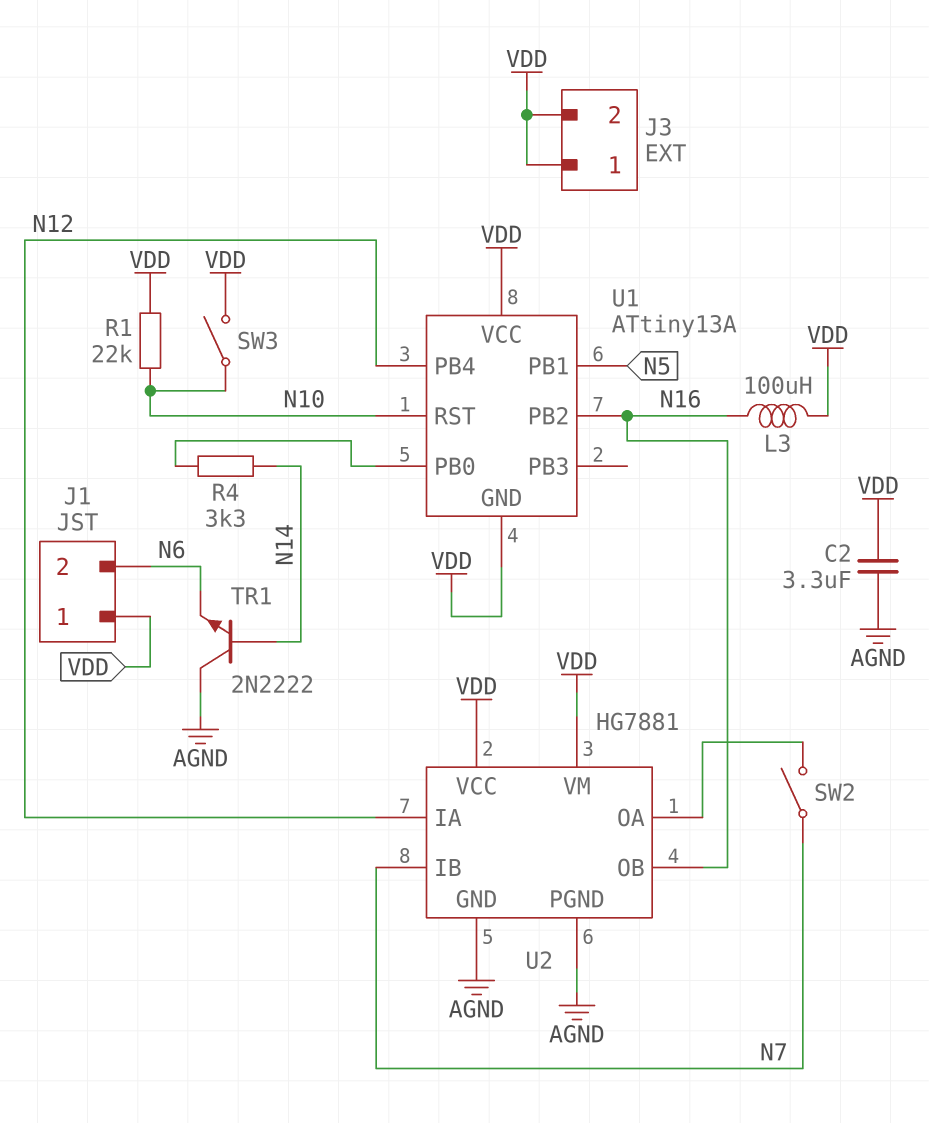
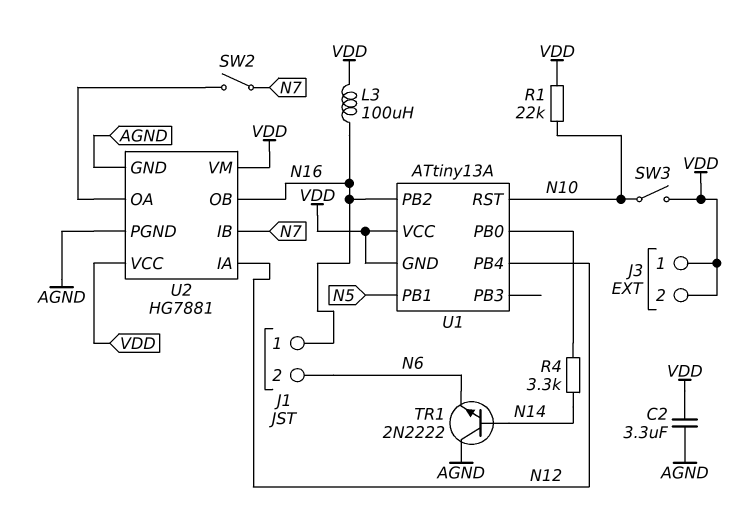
J1 pin 1: VDD -> N16

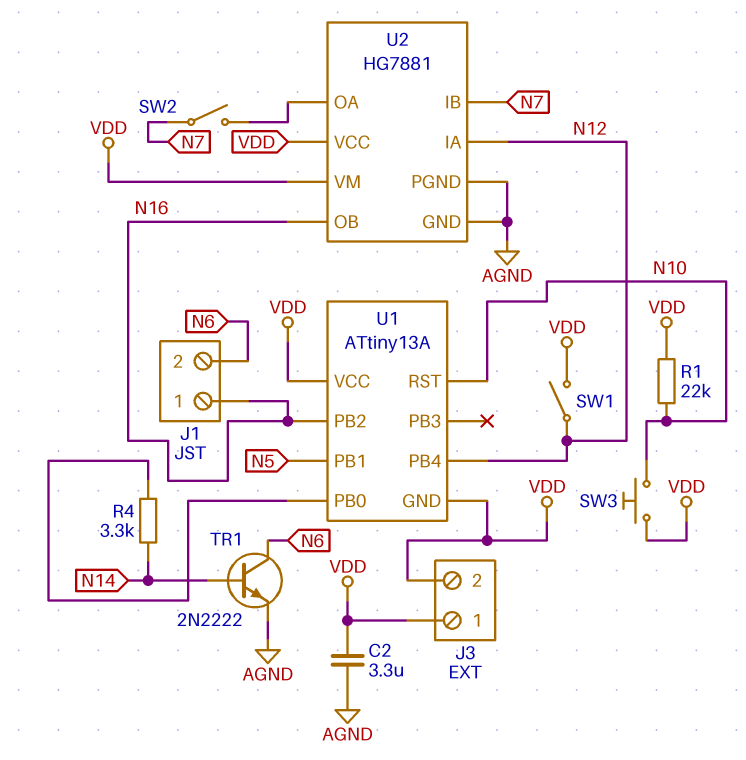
L3: 100uH (N16, VDD) -> none
SW1: none -> switch (N12, VDD)
SW3: switch (N10, VDD) -> button (N10, VDD)
TR1: NPN 2N2222 (B N14, C AGND, E N6) -> NPN 2N2222 (B N14, C N6, E AGND)

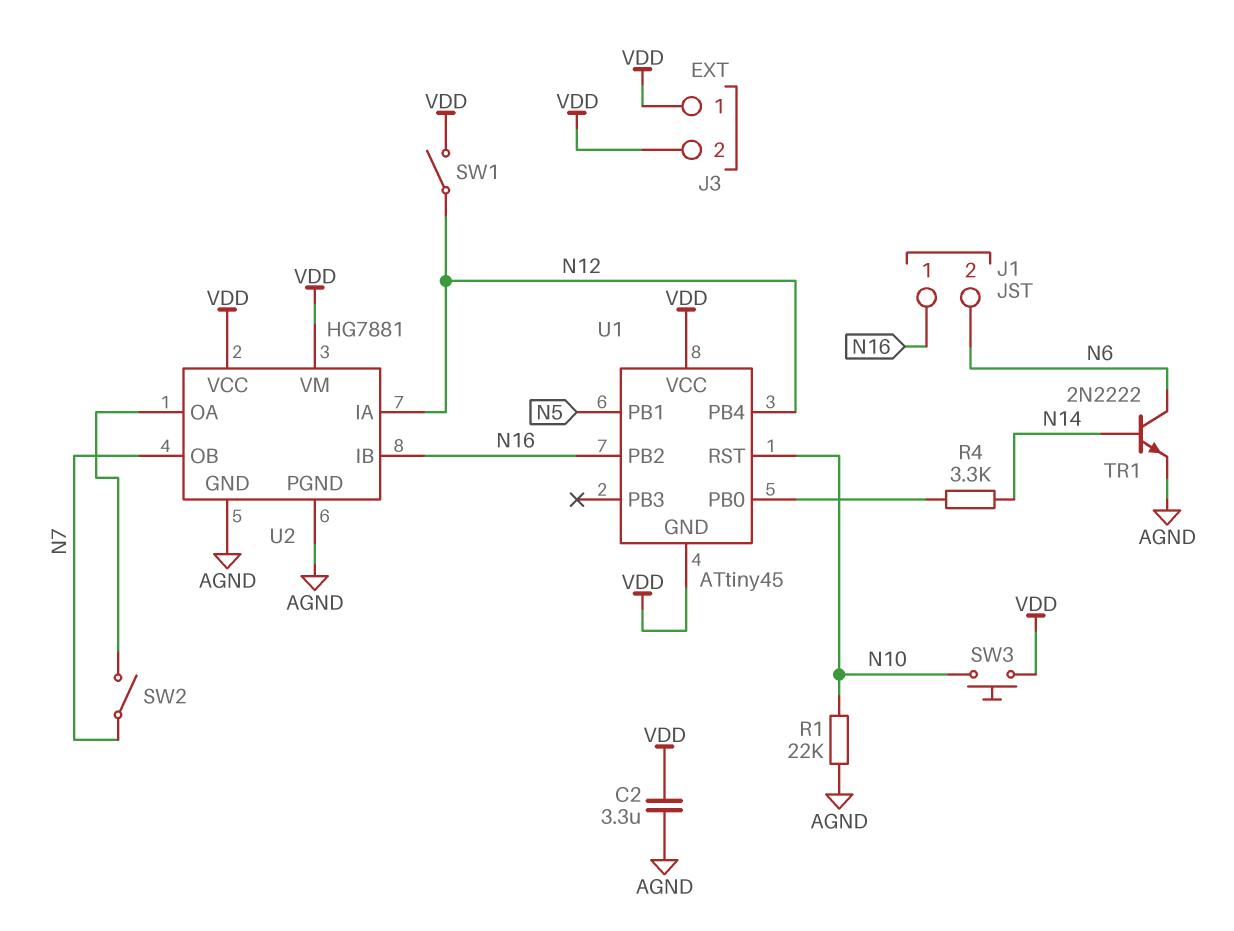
R1: 22k (N10, VDD) -> 22k (AGND, N10)
U1: ATtiny13A -> ATtiny45
U2 pin IB: N7 -> N16
U2 pin OB: N16 -> N7

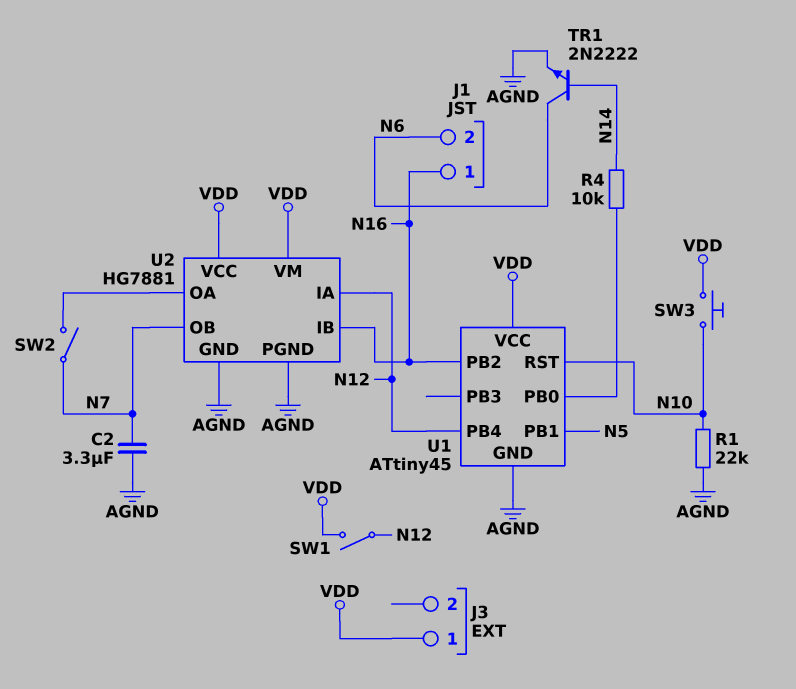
C2: 3.3uF (AGND, VDD) -> 3.3uF (AGND, N7)
J3 pin 2: VDD -> none
R4: 3.3k (N14, U1/PB0) -> 10k (N14, U1/PB0)
U1 pin GND: VDD -> AGND

